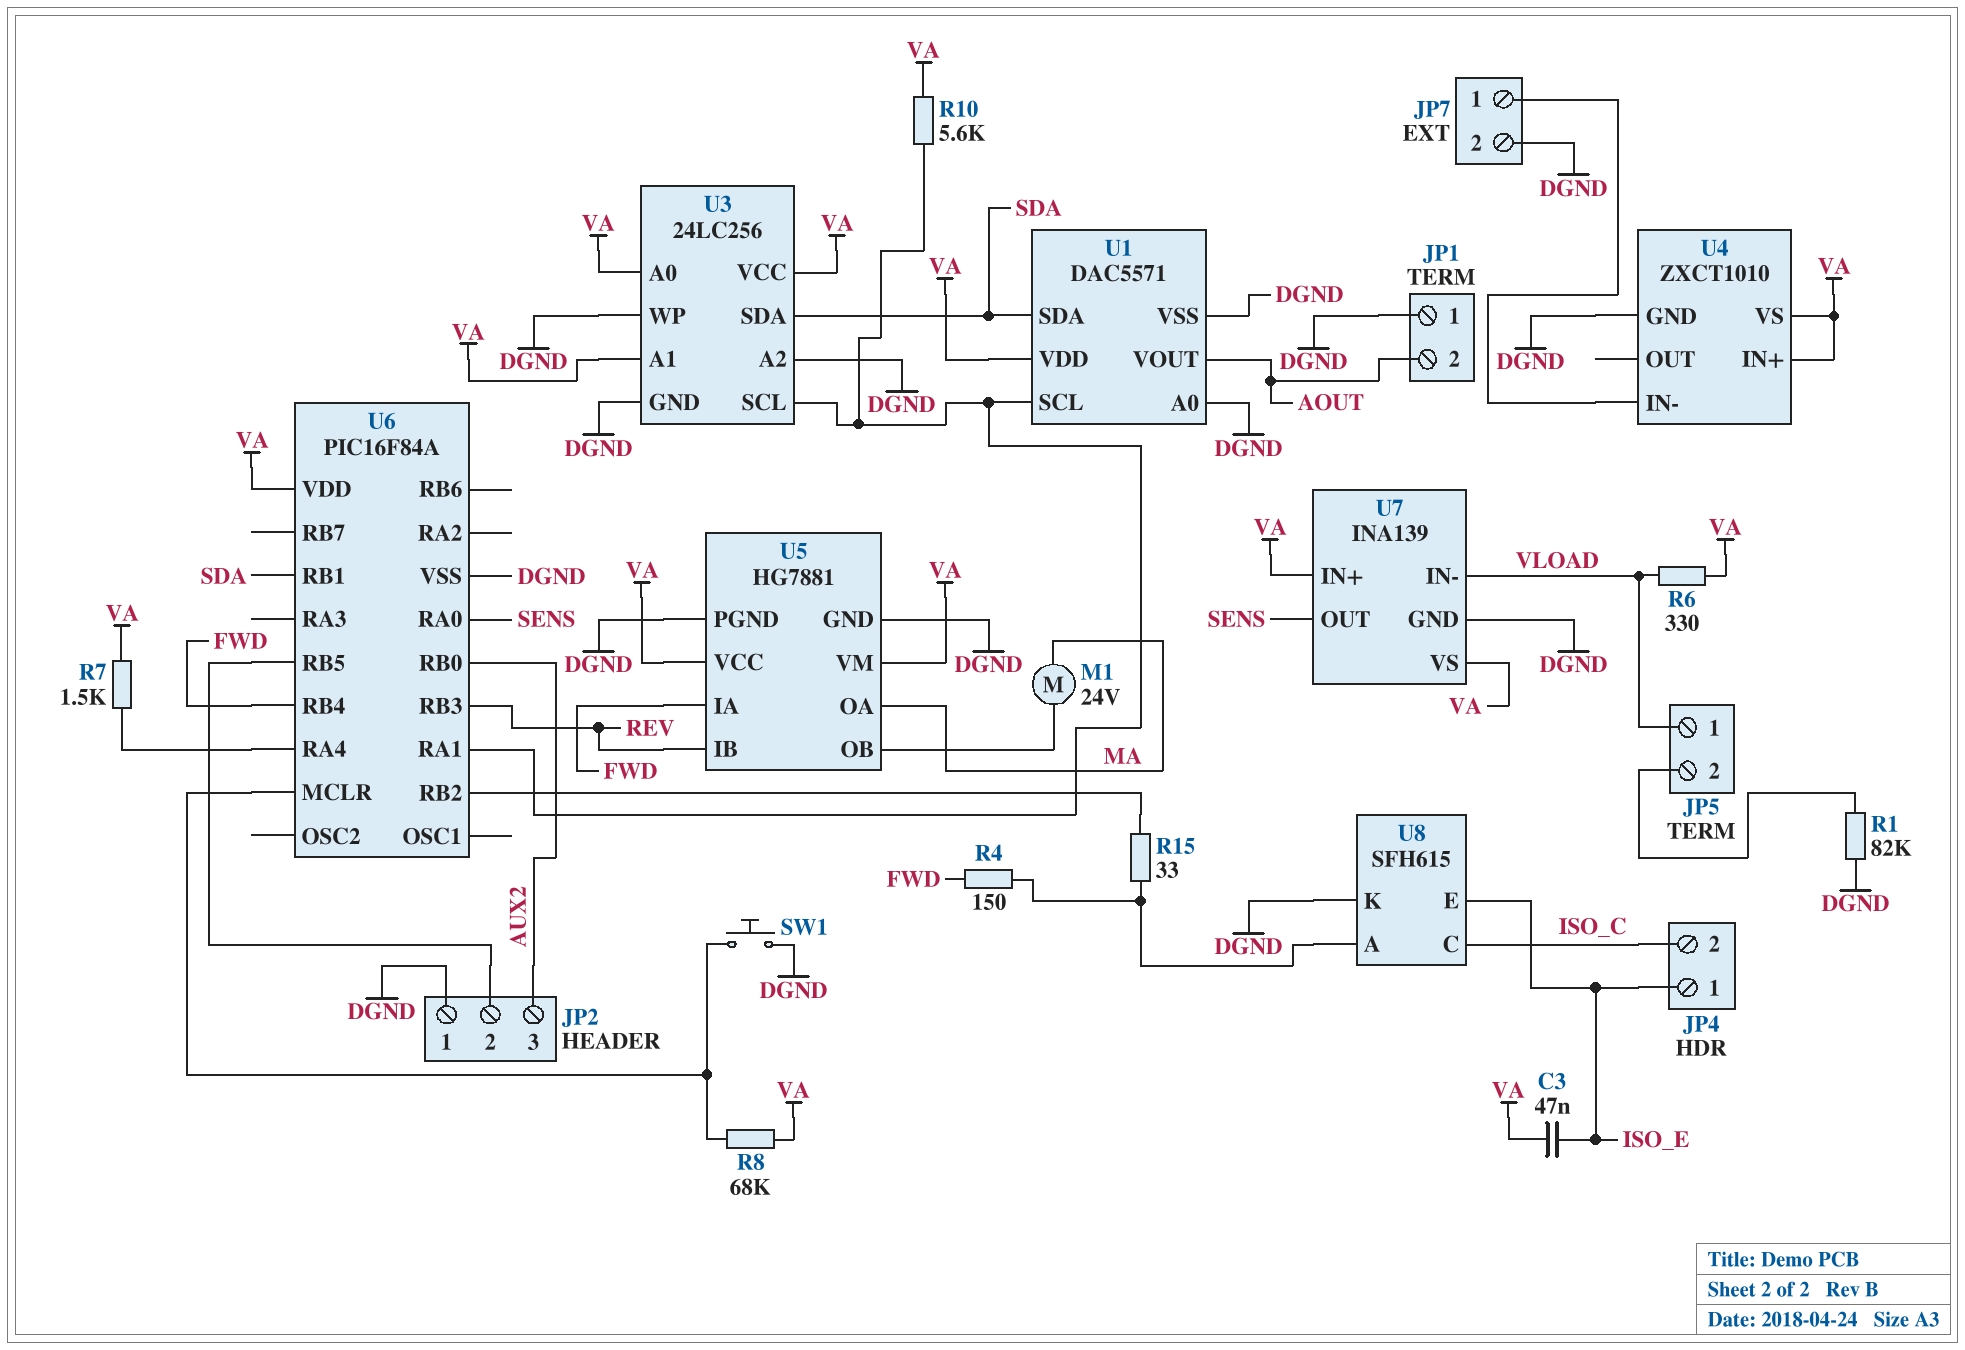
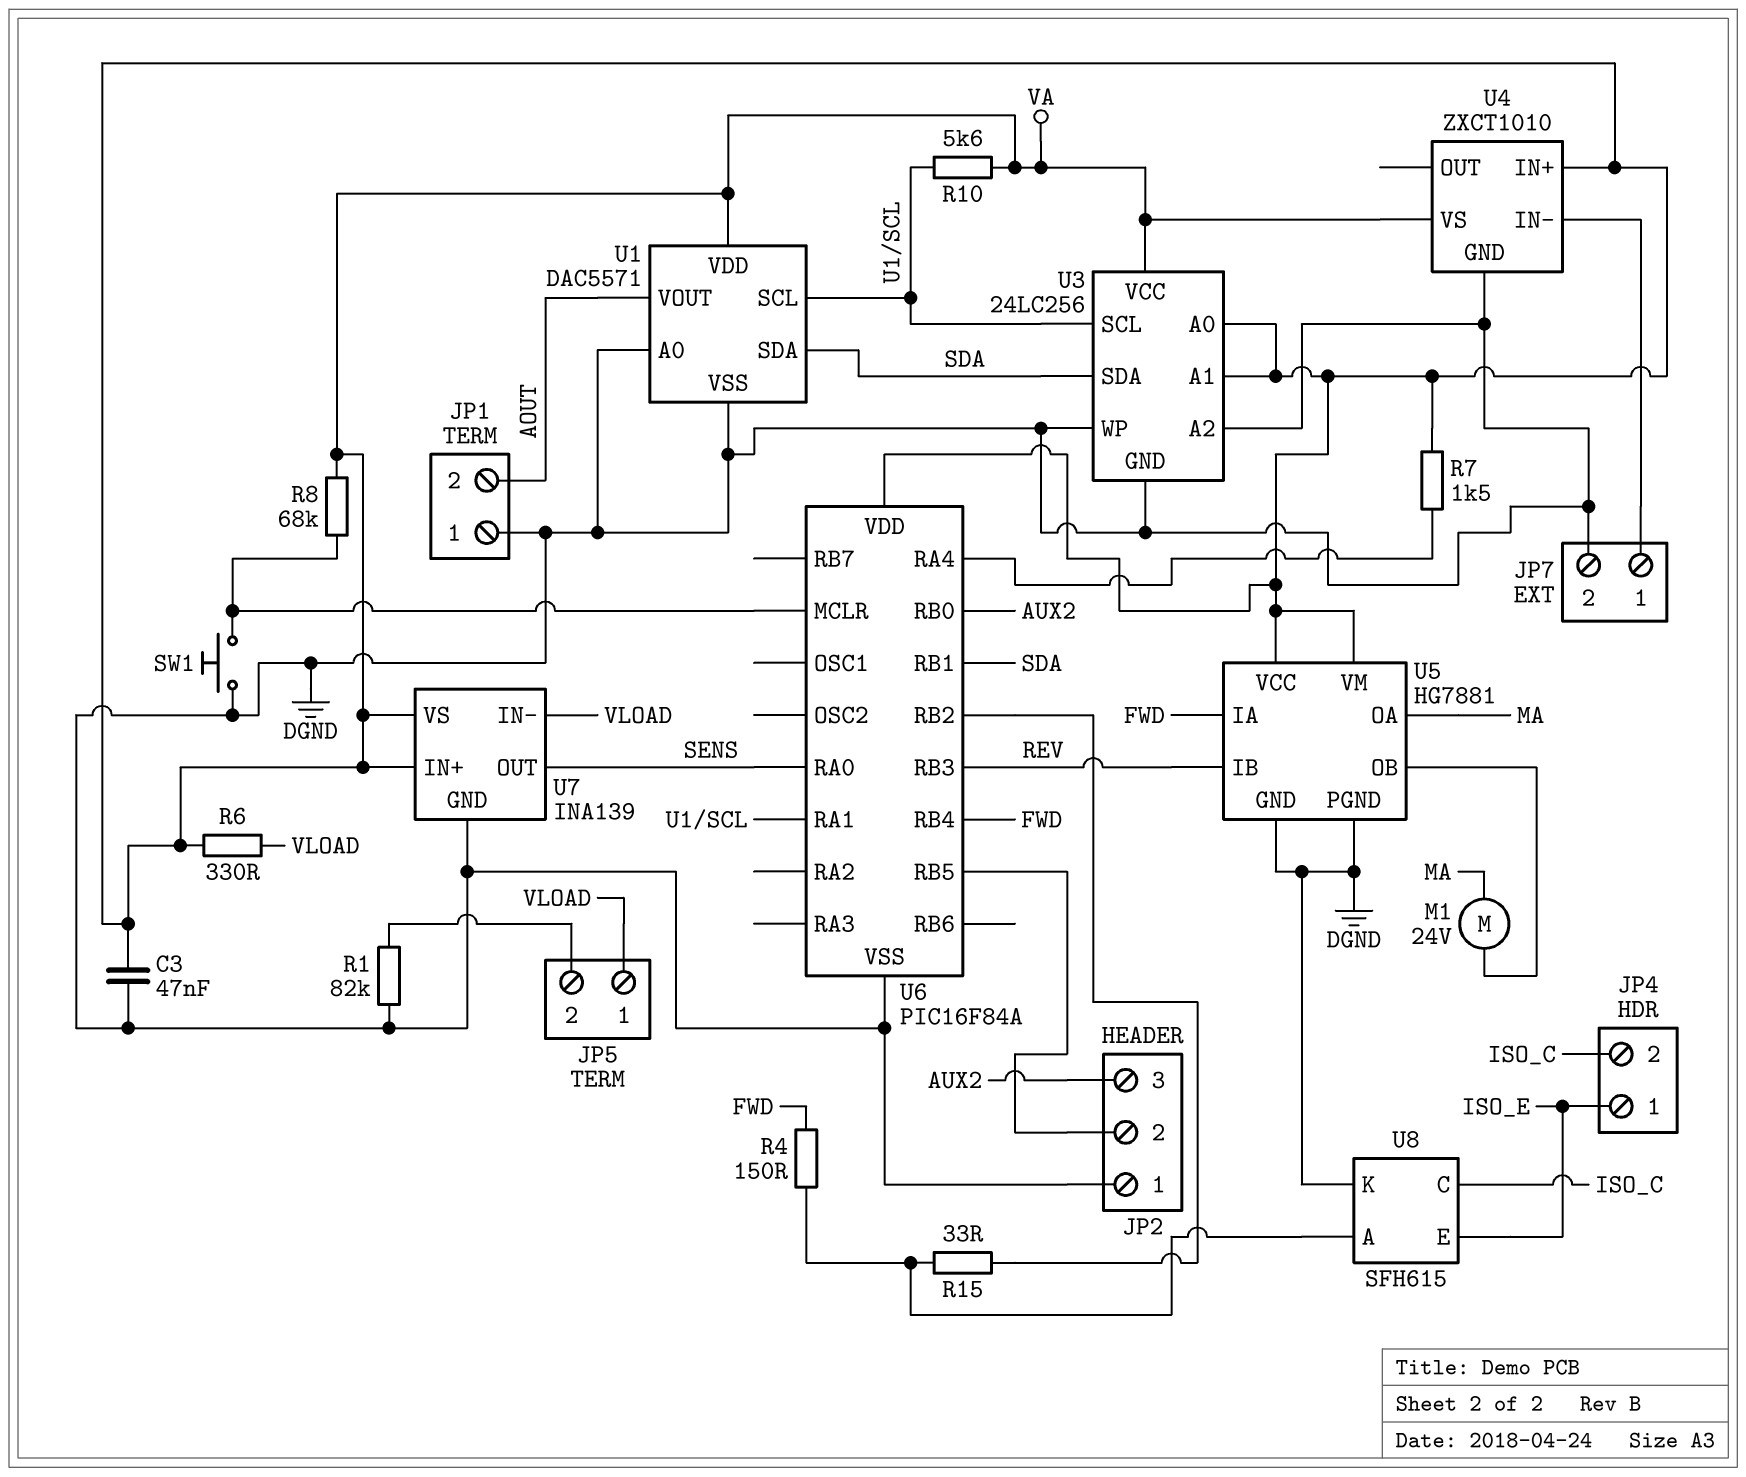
C3: 47nF (ISO_E, VA) -> 47nF (DGND, VA)

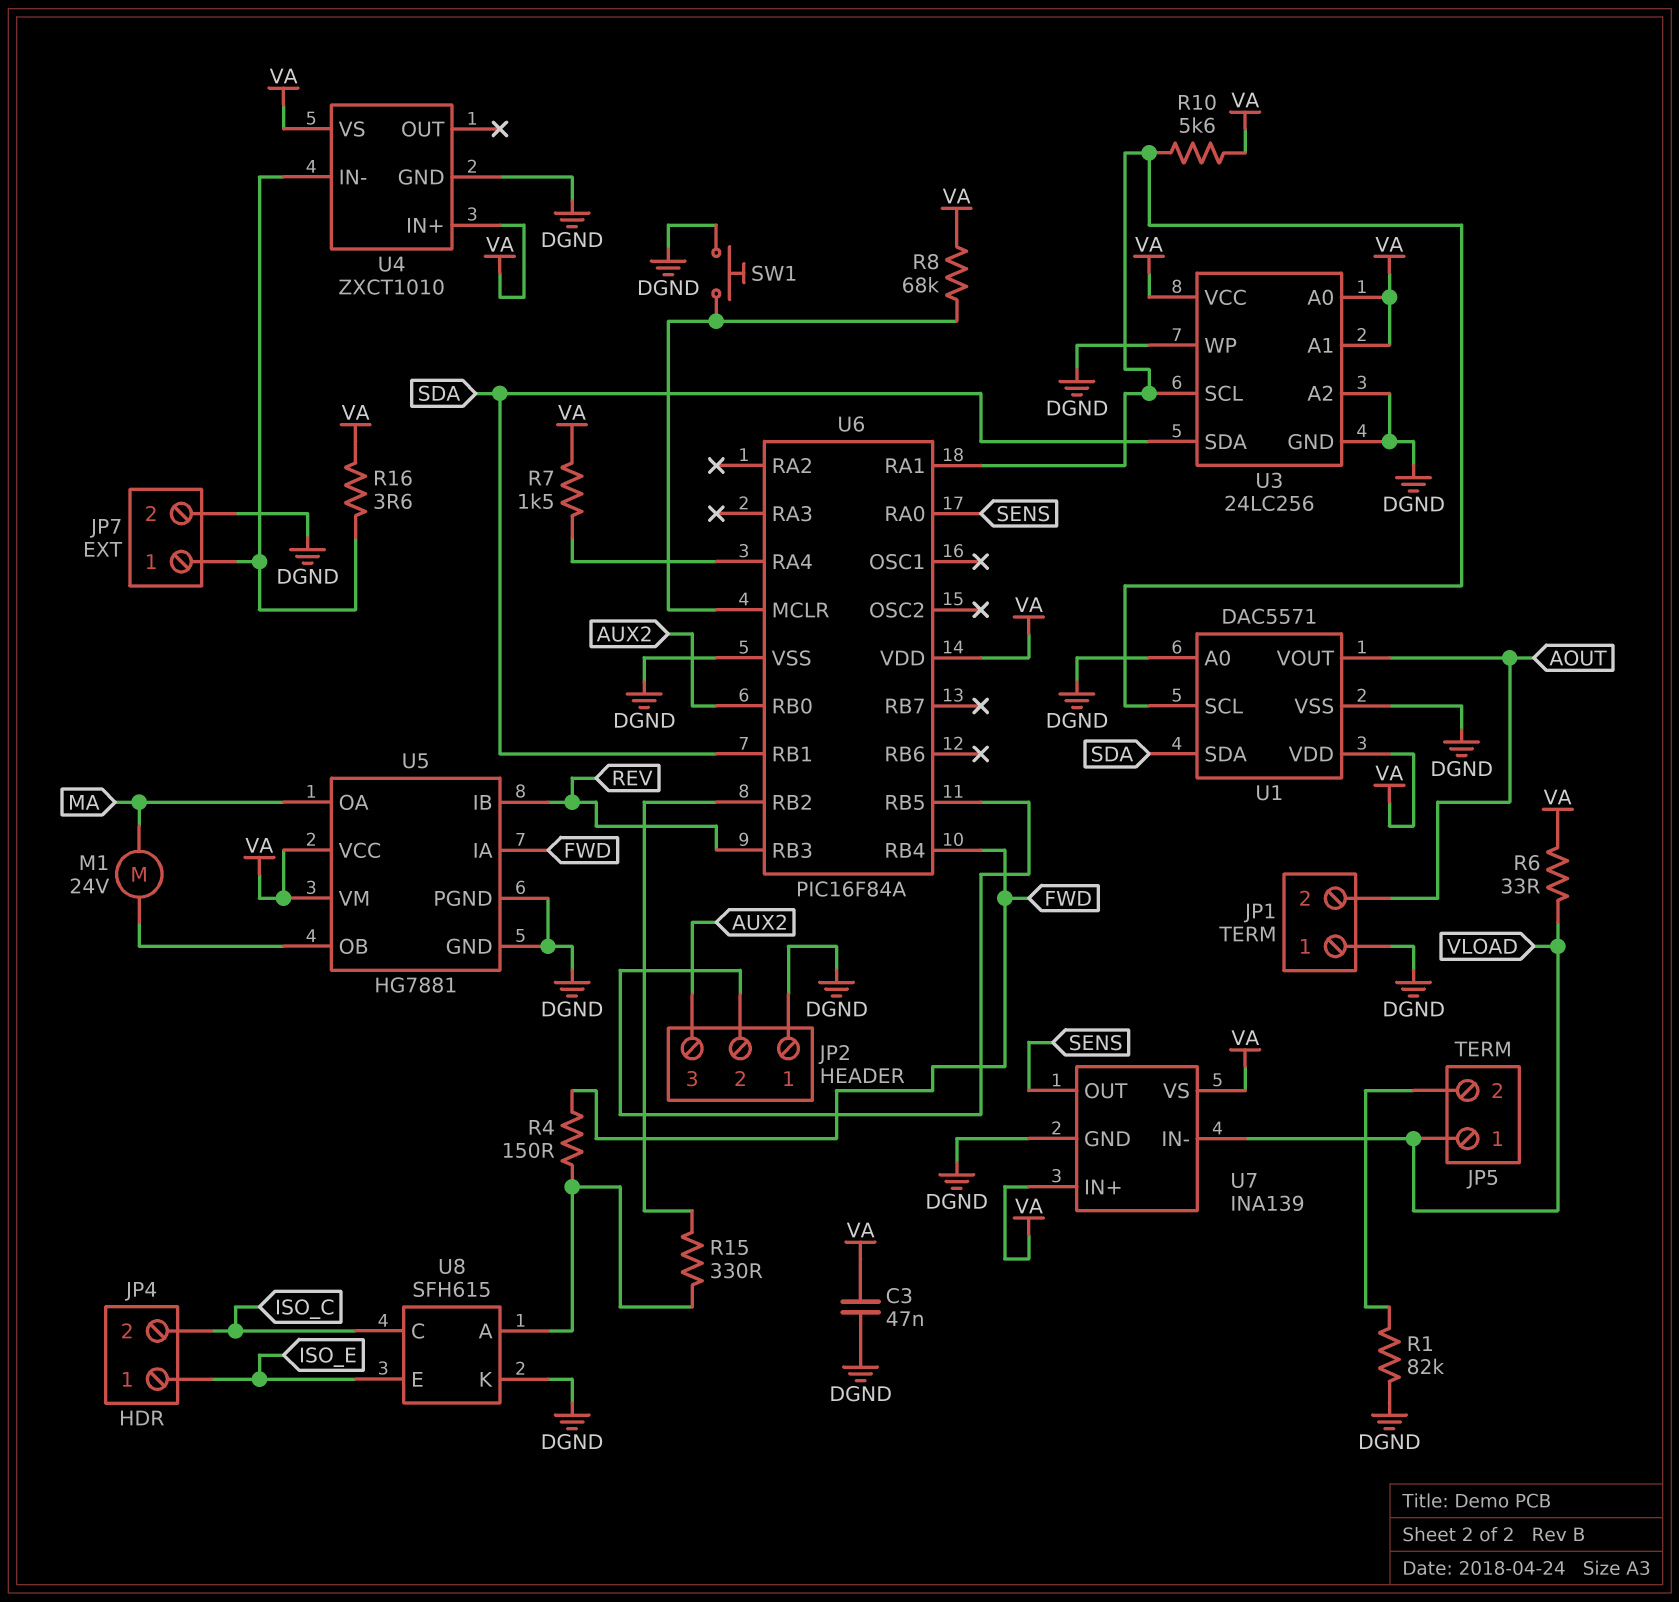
R6: 330 (VA, VLOAD) -> 33 (VA, VLOAD)
R15: 33 (U6/RB2, U8/A) -> 330 (U6/RB2, U8/A)
R16: none -> 3.6 (JP7/1, VA)

